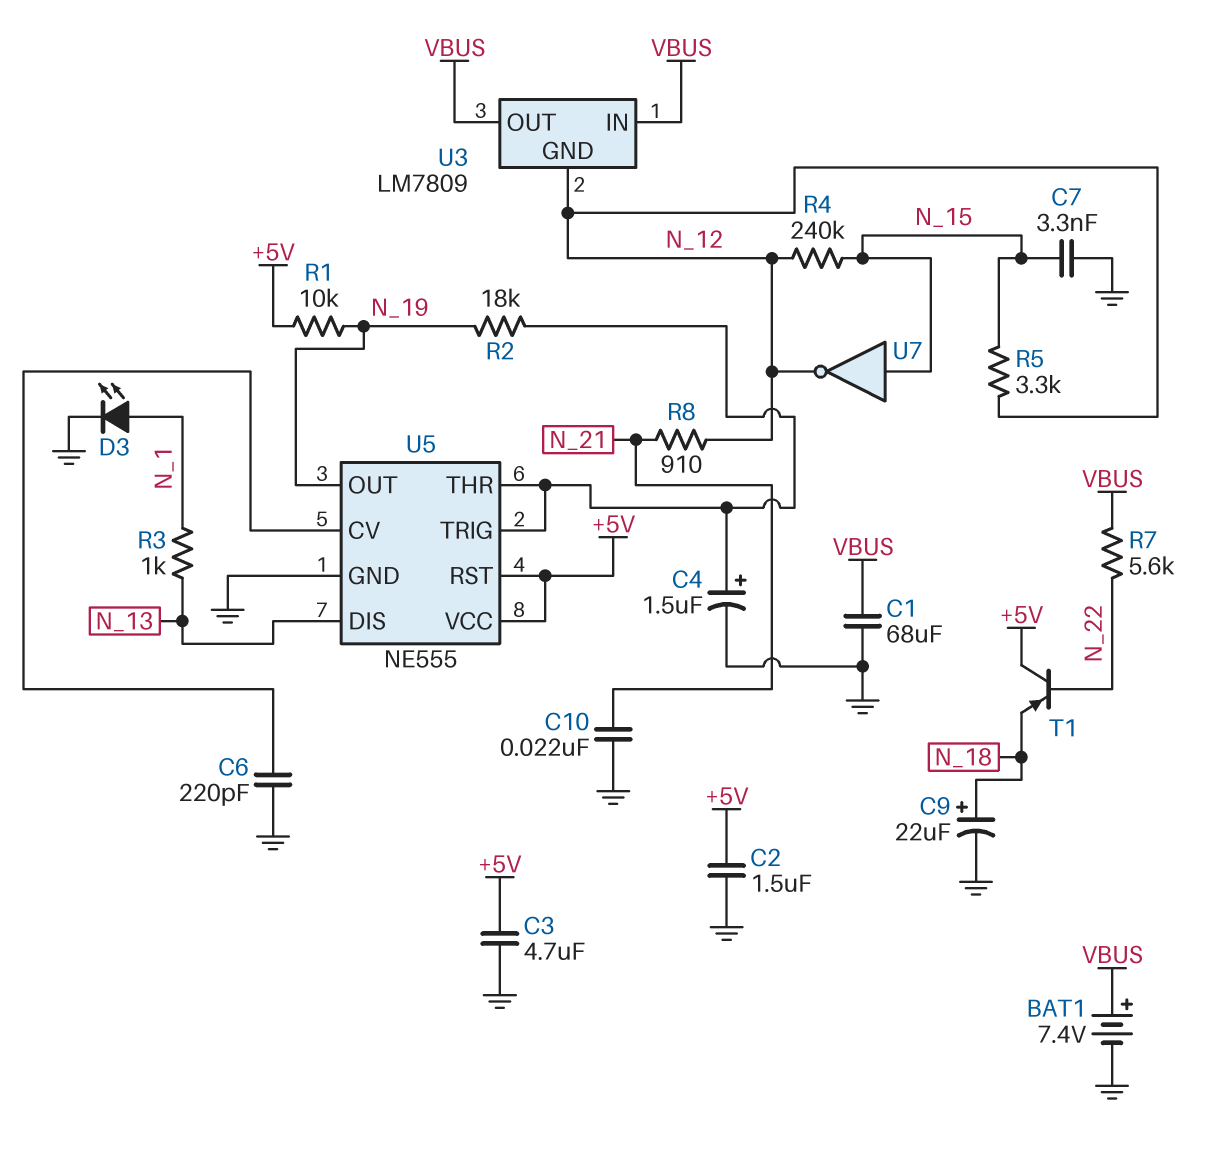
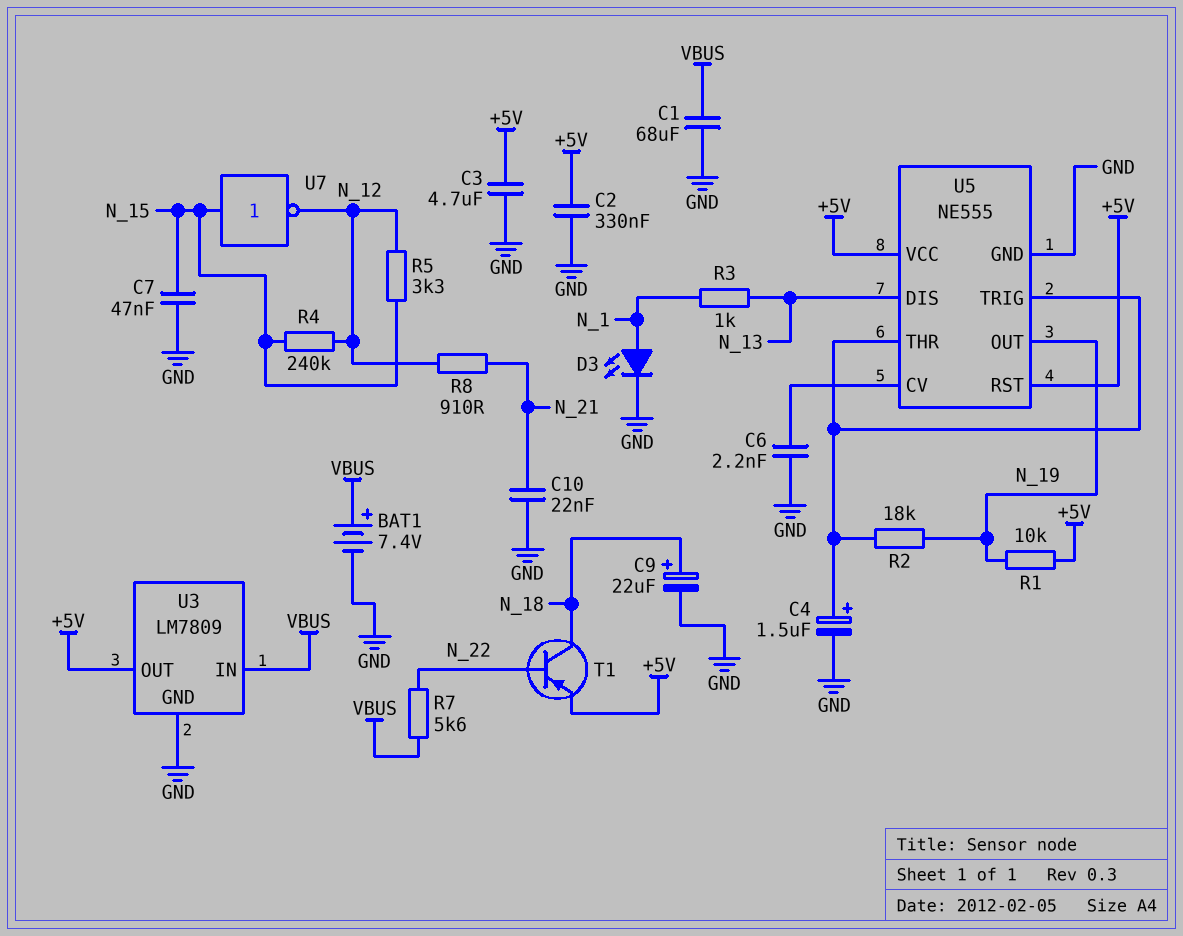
C2: 1.5uF (+5V, GND) -> 330nF (+5V, GND)
C6: 220pF (GND, U5/CV) -> 2.2nF (GND, U5/CV)
C7: 3.3nF (GND, N_15) -> 47nF (GND, N_15)
T1: PNP (B N_22, C +5V, E N_18) -> PNP (B N_22, C N_18, E +5V)
U3 pin GND: N_12 -> GND
U3 pin OUT: VBUS -> +5V

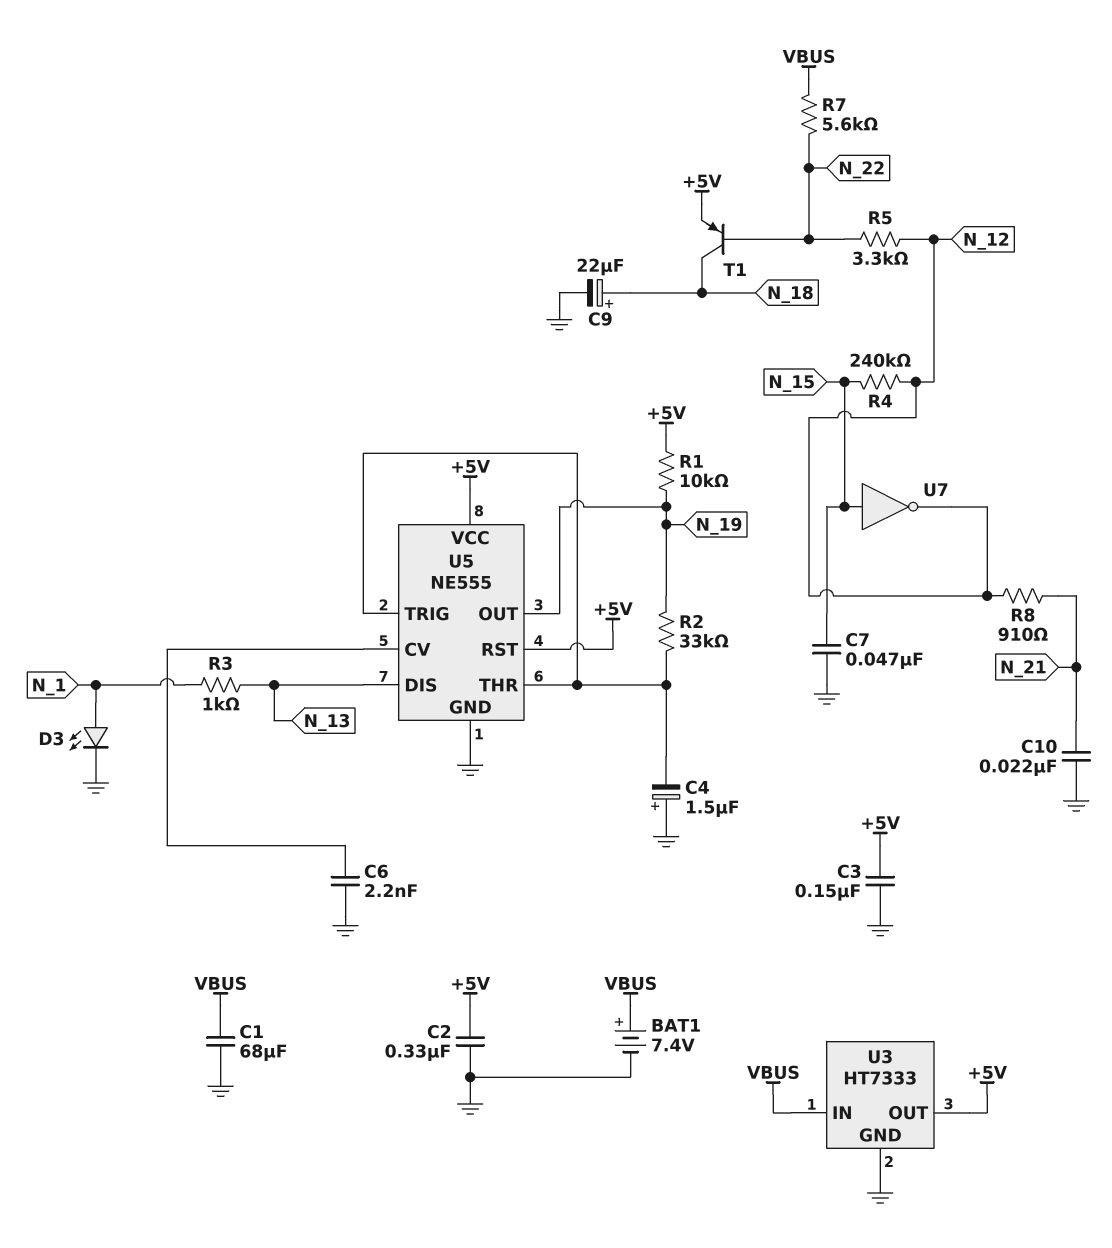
C3: 4.7uF (+5V, GND) -> 150nF (+5V, GND)
C4: 1.5uF (plus U5/THR, minus GND) -> 1.5uF (plus GND, minus U5/THR)
R2: 18k (N_19, U5/THR) -> 33k (N_19, U5/THR)
R5: 3.3k (N_12, N_15) -> 3.3k (N_12, N_22)
U3: LM7809 -> HT7333

